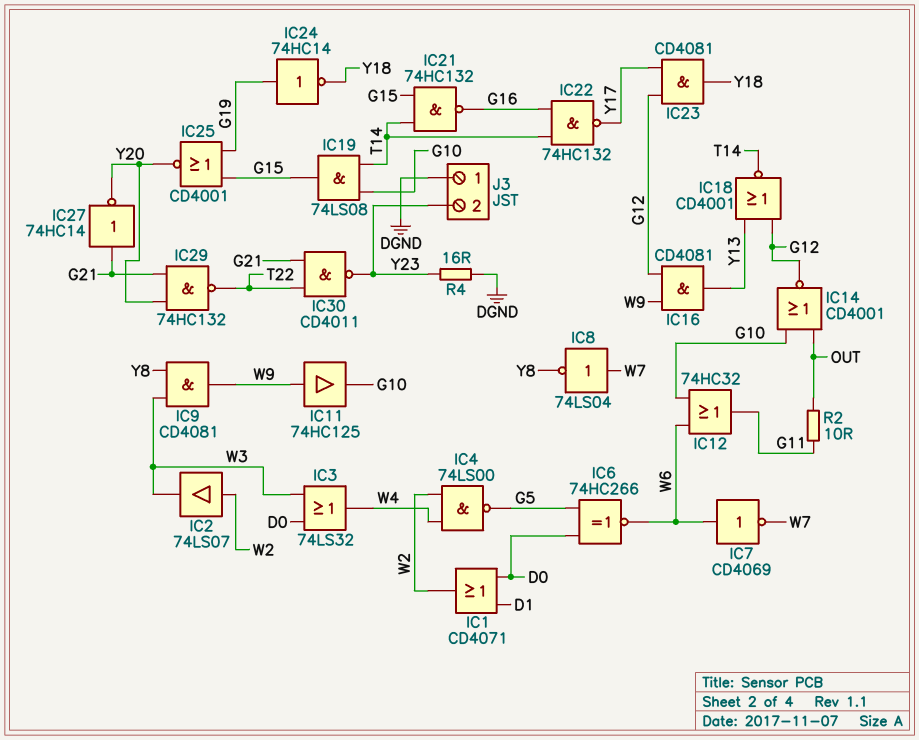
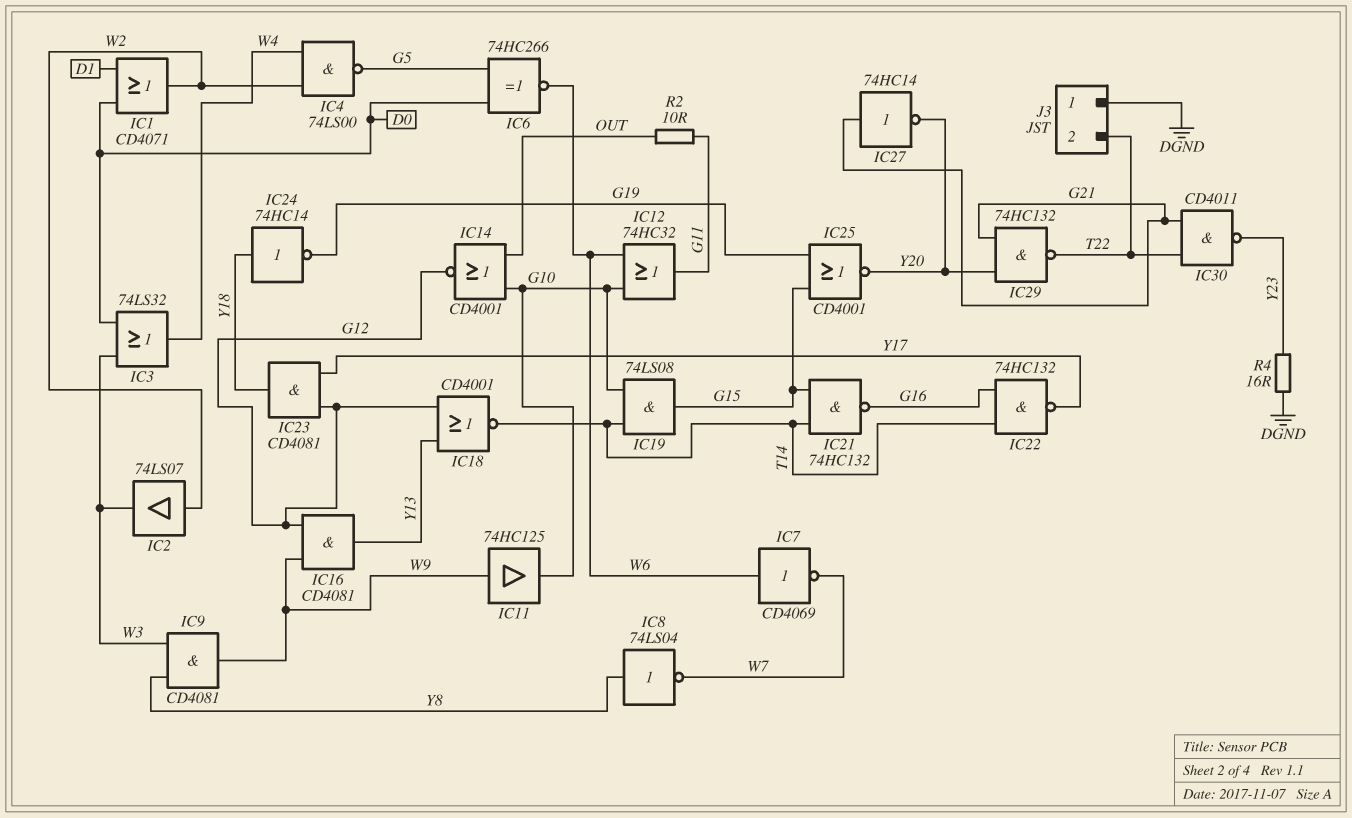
IC8: NOT 74LS04 (in W7, out Y8) -> NOT 74LS04 (in Y8, out W7)
IC24: NOT 74HC14 (in G19, out Y18) -> NOT 74HC14 (in Y18, out G19)
J3 pin 2: Y23 -> T22

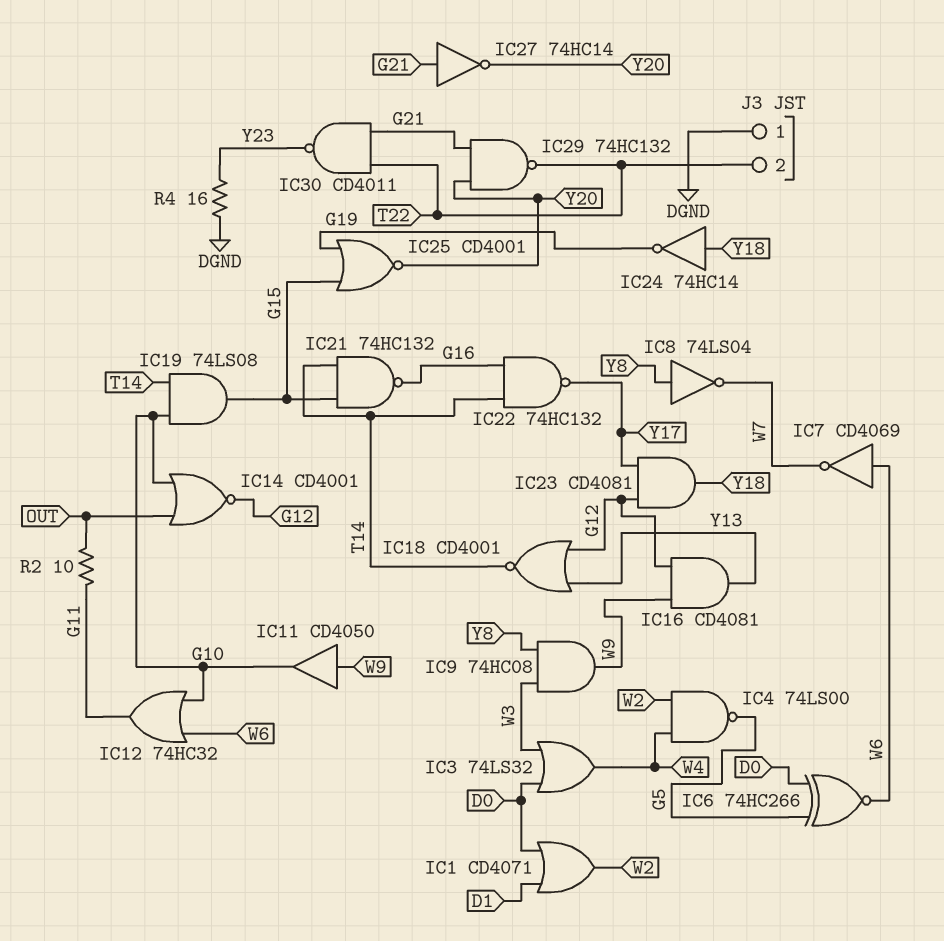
IC2: buffer 74LS07 (in W2, out W3) -> none
IC9: AND CD4081 (in W3, in Y8, out W9) -> AND 74HC08 (in W3, in Y8, out W9)
IC11: buffer 74HC125 (in W9, out G10) -> buffer CD4050 (in W9, out G10)

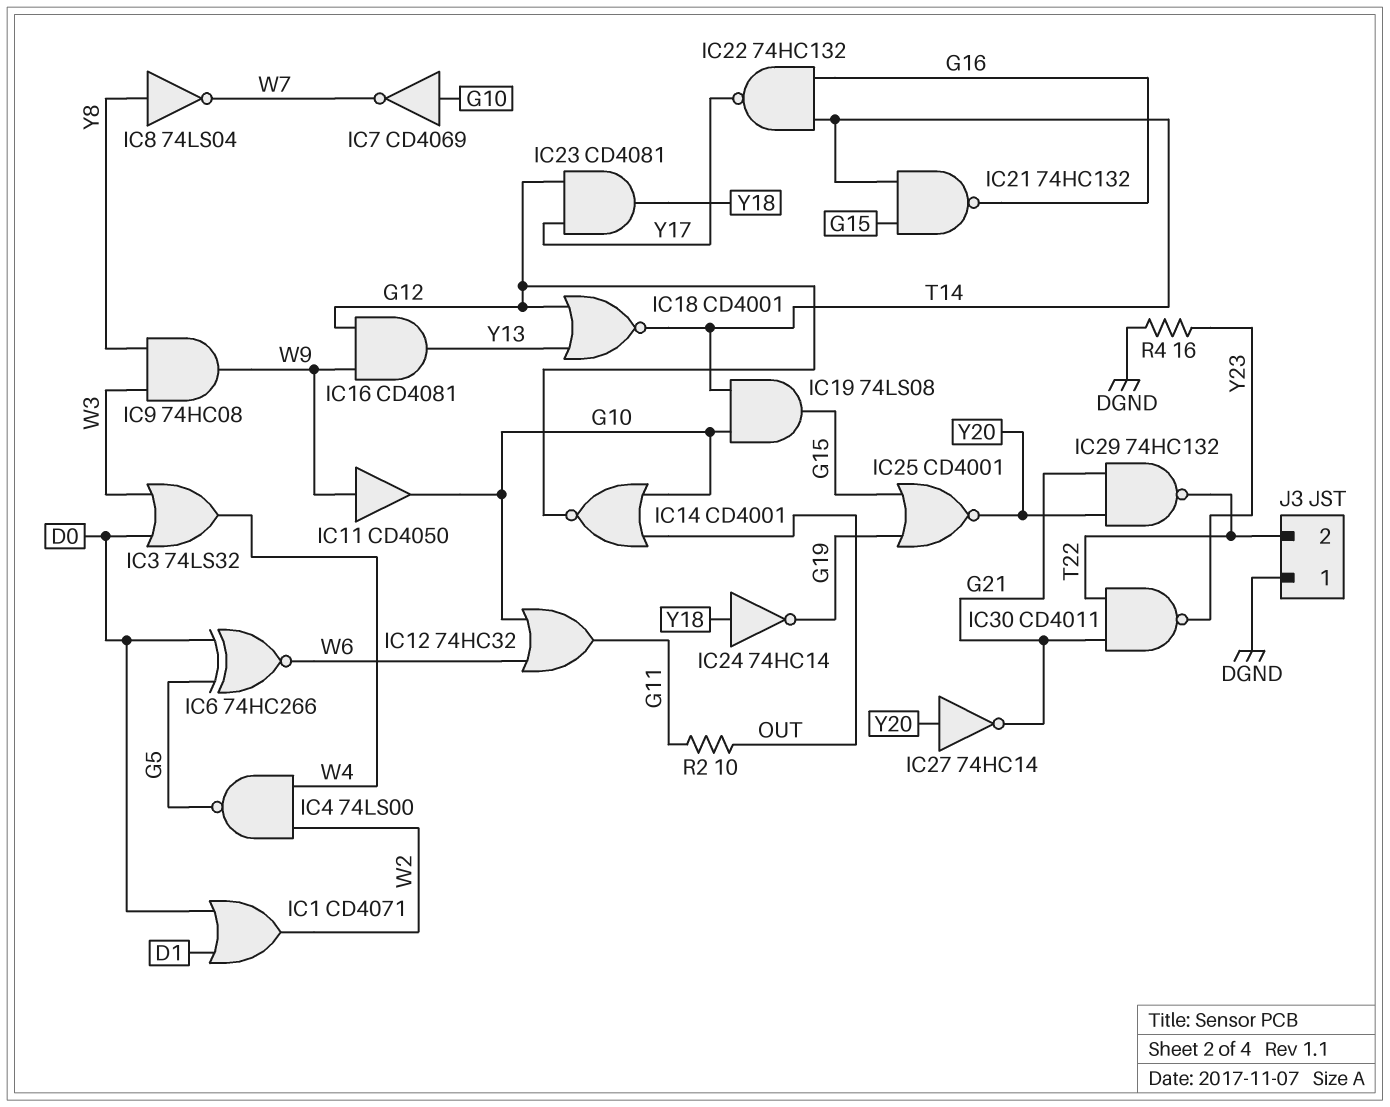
IC7: NOT CD4069 (in W6, out W7) -> NOT CD4069 (in G10, out W7)
IC27: NOT 74HC14 (in G21, out Y20) -> NOT 74HC14 (in Y20, out G21)

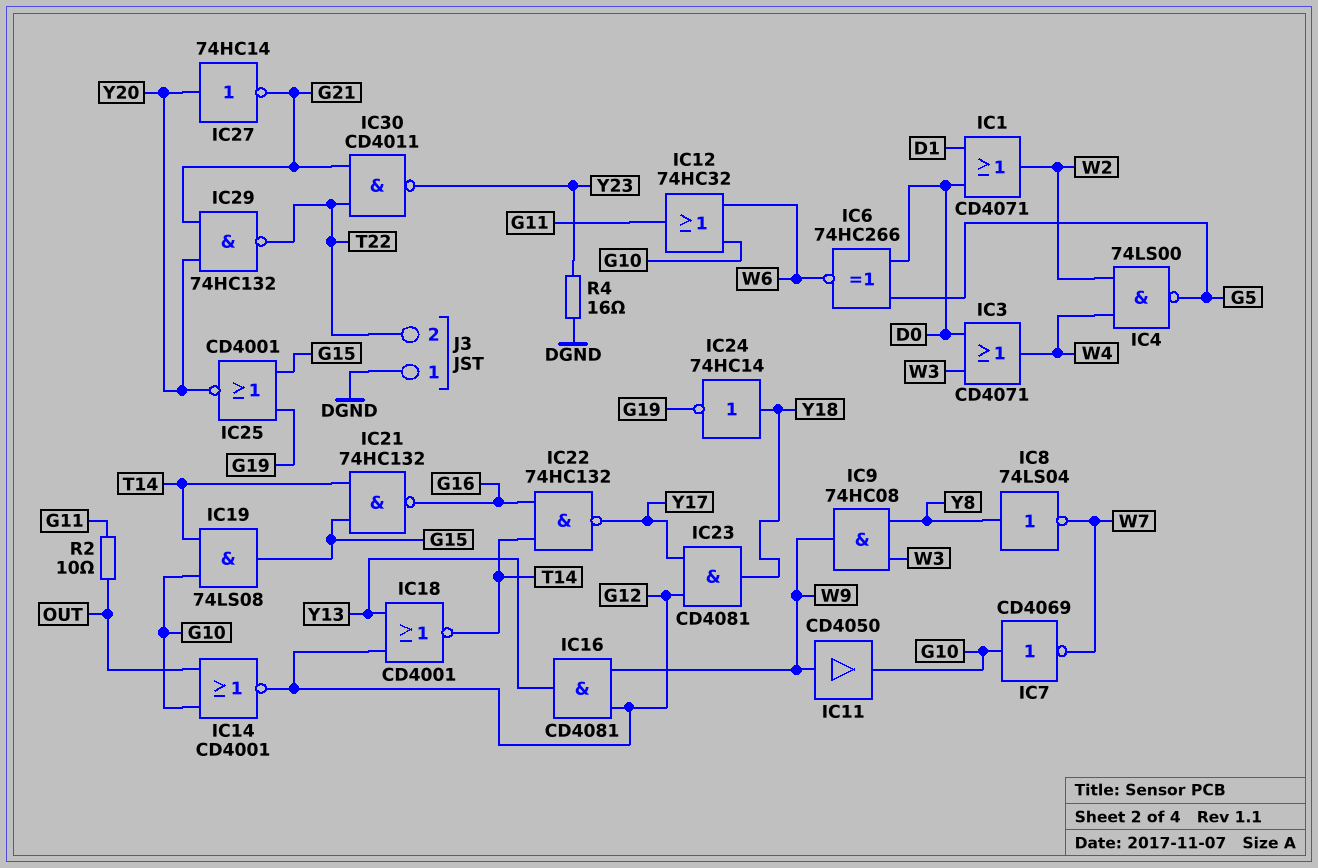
IC3: OR 74LS32 (in D0, in W3, out W4) -> OR CD4071 (in D0, in W3, out W4)

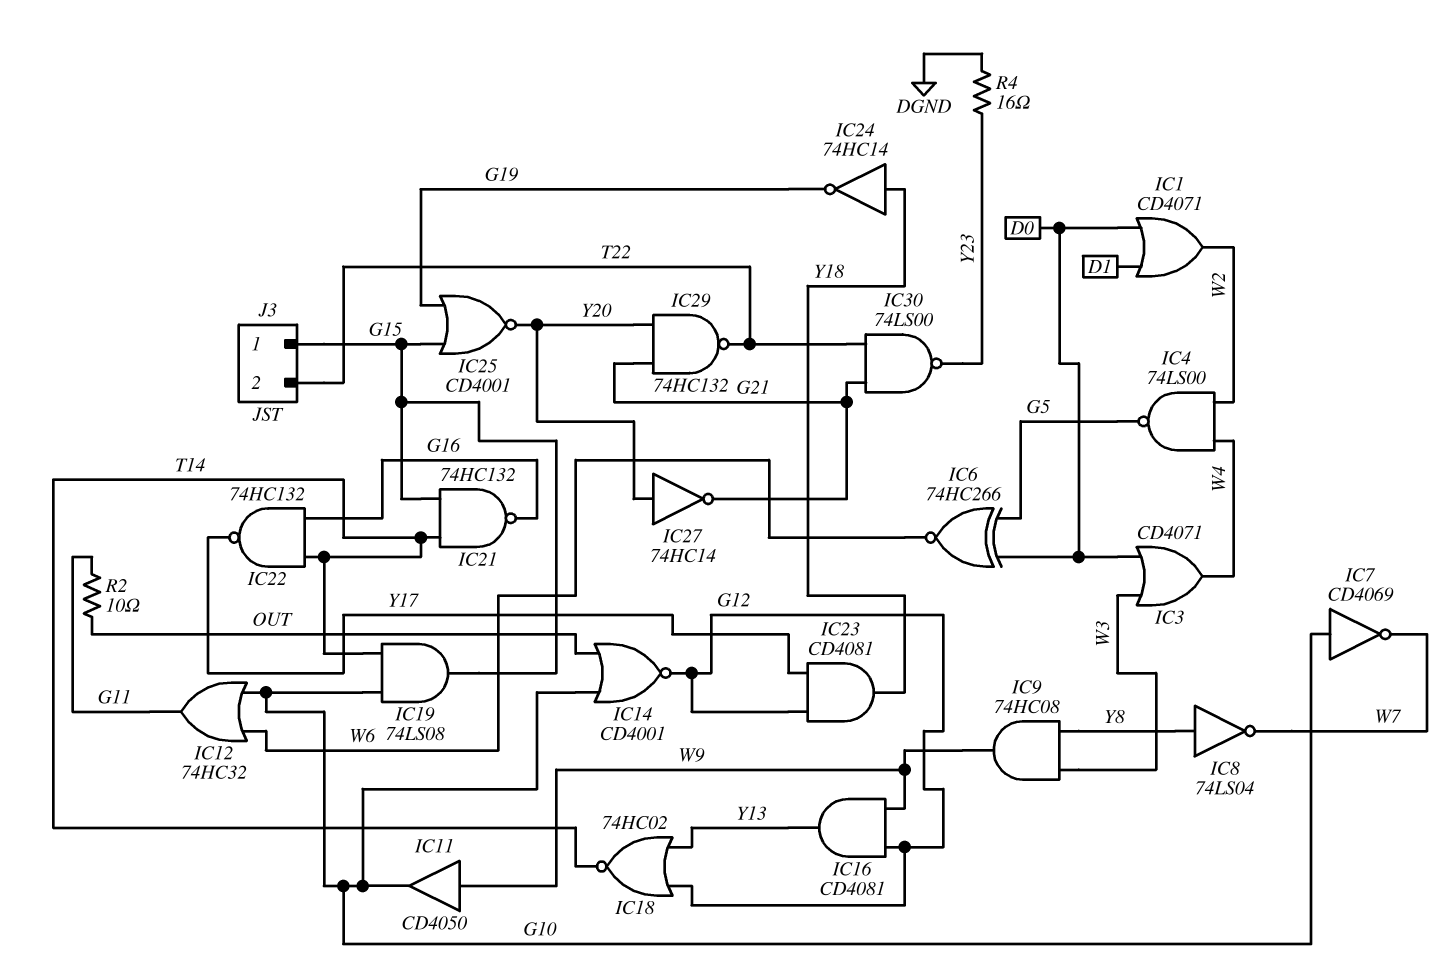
IC18: NOR CD4001 (in G12, in Y13, out T14) -> NOR 74HC02 (in G12, in Y13, out T14)
IC30: NAND CD4011 (in G21, in T22, out Y23) -> NAND 74LS00 (in G21, in T22, out Y23)
J3 pin 1: DGND -> G15

